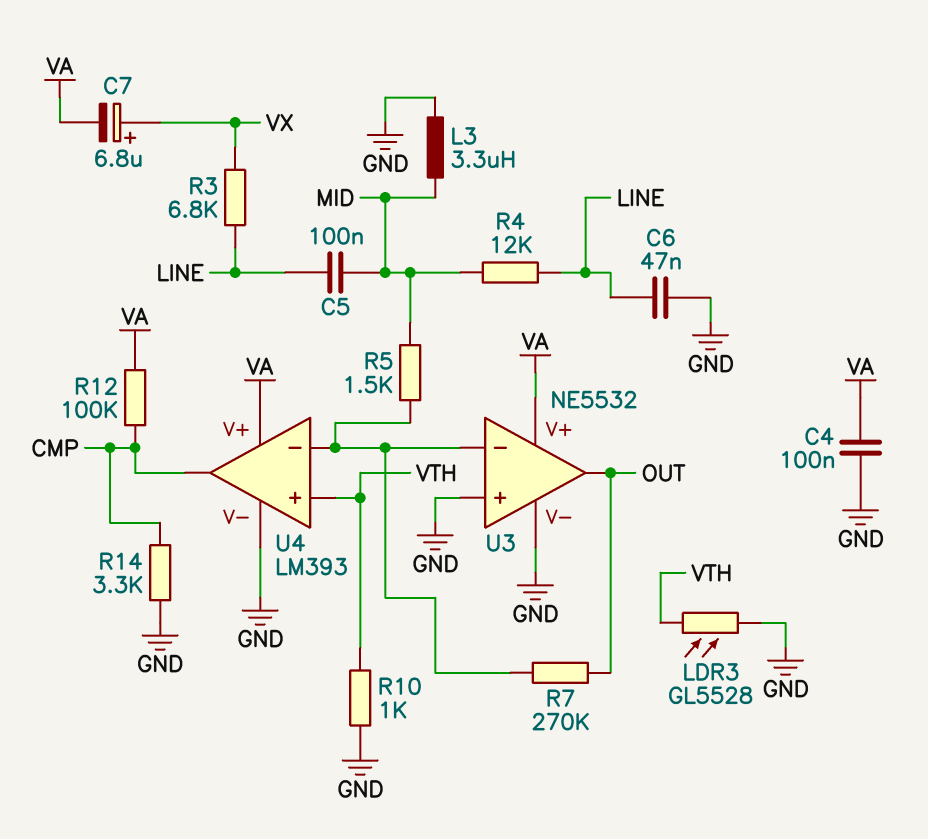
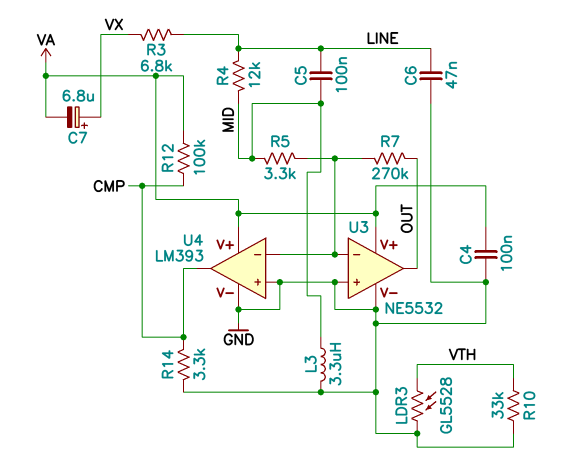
R5: 1.5k (MID, U3/in-) -> 3.3k (MID, U3/in-)
R10: 1k (GND, VTH) -> 33k (GND, VTH)
U4 pin in+: VTH -> GND

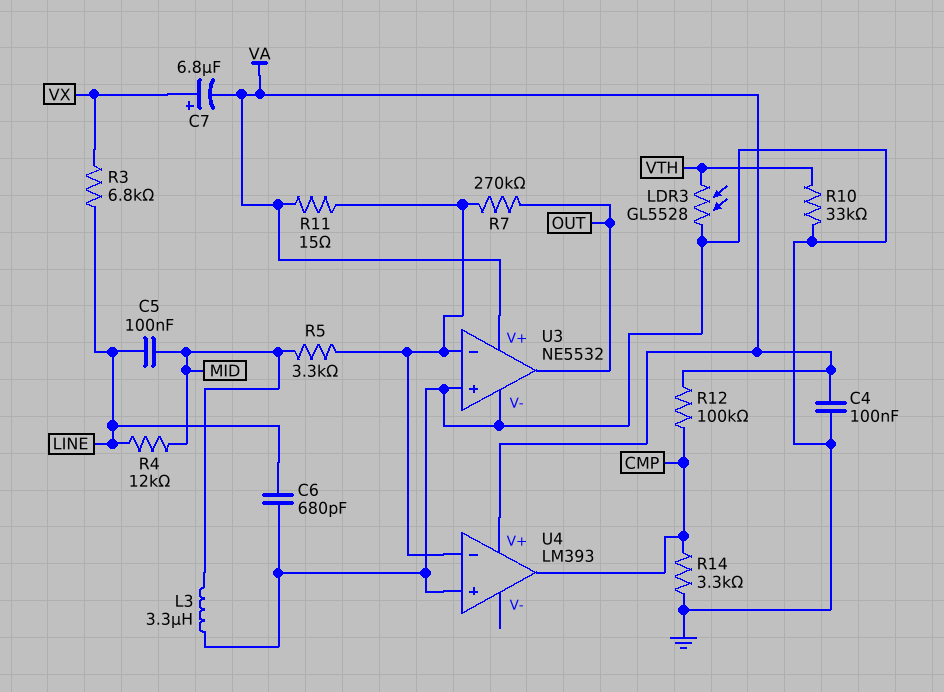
C6: 47nF (GND, LINE) -> 680pF (GND, LINE)
R11: none -> 15 (U3/in-, VA)
U4 pin V-: GND -> none

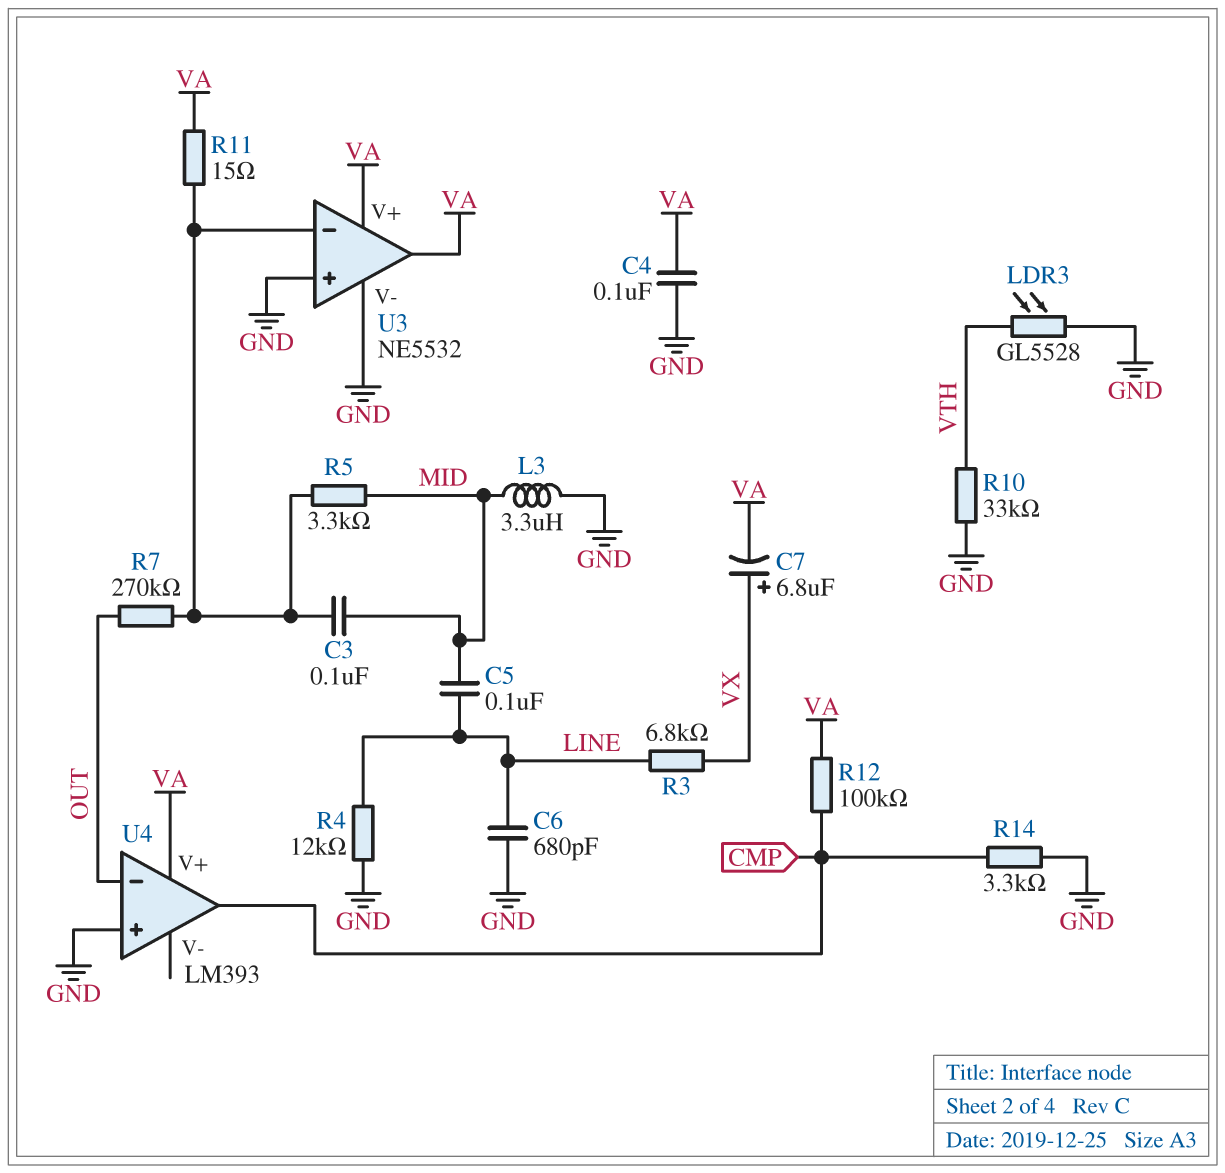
C3: none -> 100nF (MID, U3/in-)
R4: 12k (LINE, MID) -> 12k (GND, LINE)
U3 pin out: OUT -> VA
U4 pin in-: U3/in- -> OUT

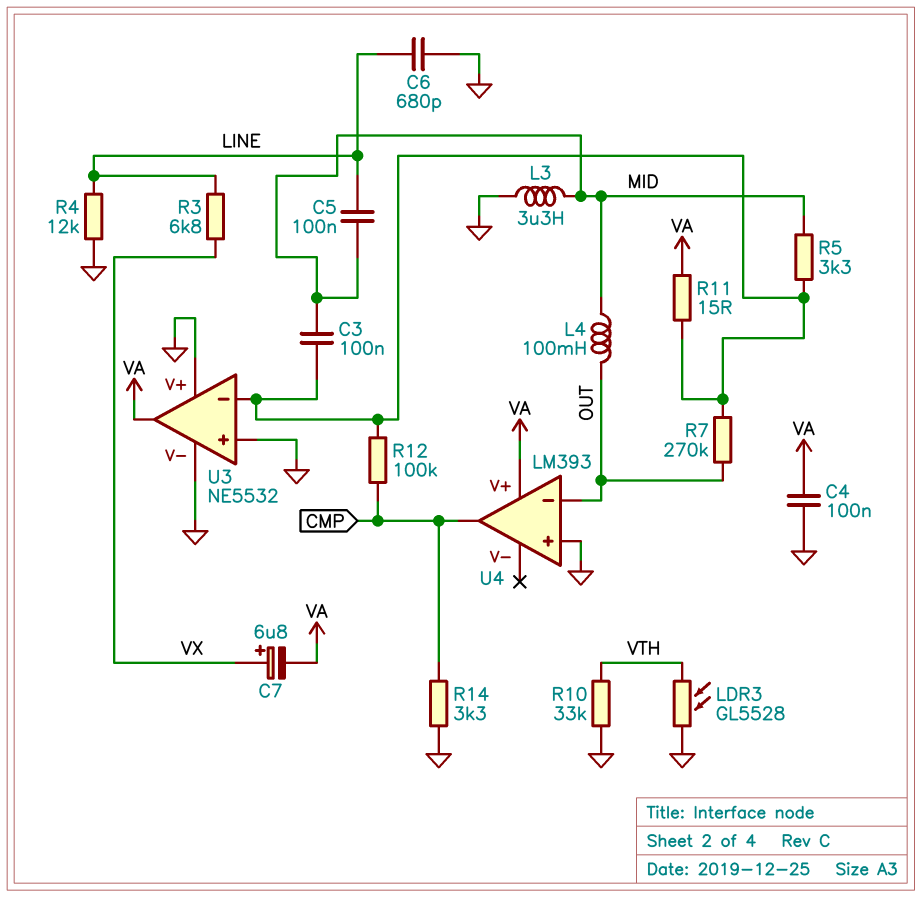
L4: none -> 100mH (MID, OUT)
R12: 100k (CMP, VA) -> 100k (CMP, U3/in-)
U3 pin V+: VA -> GND

